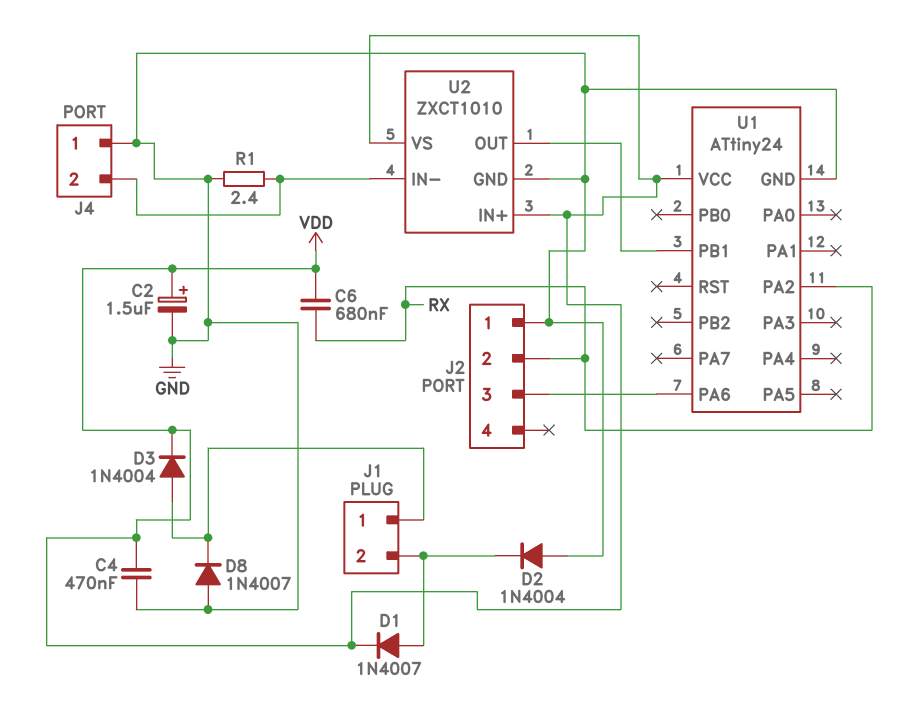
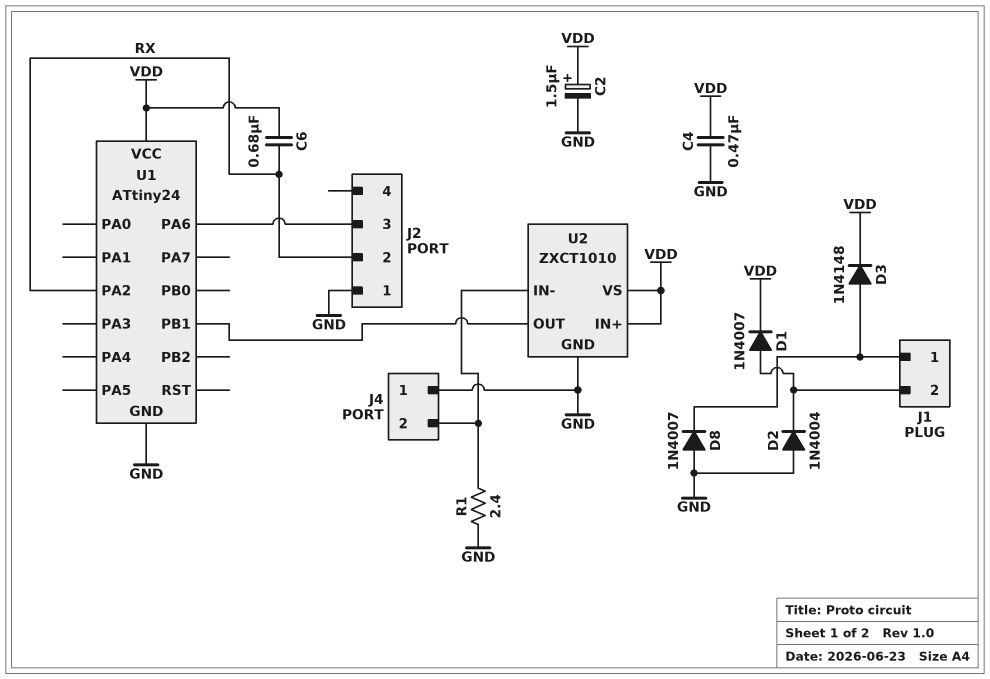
D3: diode 1N4004 (A J1/1, K VDD) -> diode 1N4148 (A J1/1, K VDD)

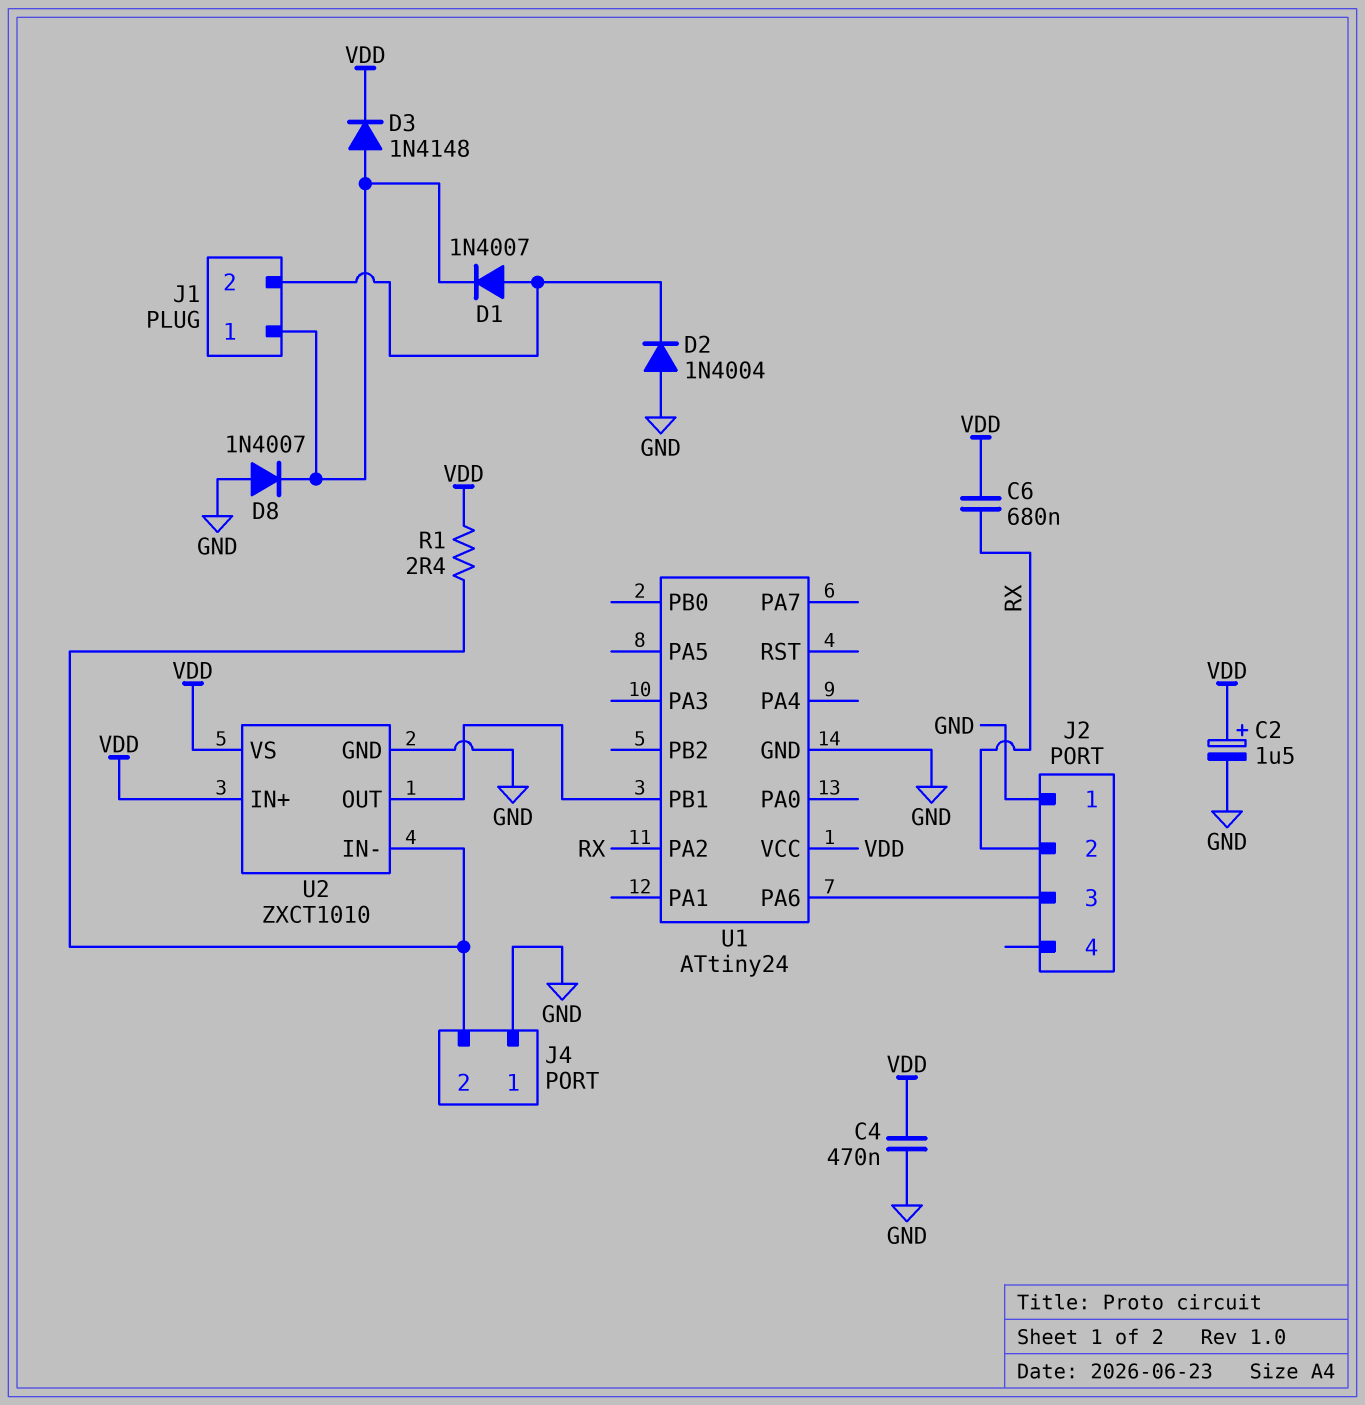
D1: diode 1N4007 (A J1/2, K VDD) -> diode 1N4007 (A J1/2, K J1/1)
R1: 2.4 (GND, J4/2) -> 2.4 (J4/2, VDD)

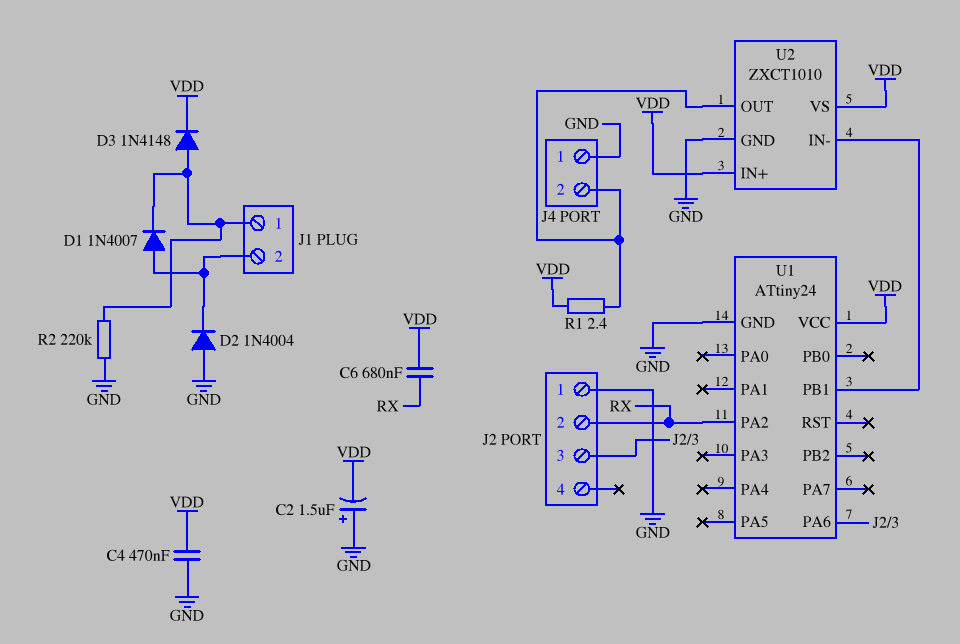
C2: 1.5uF (plus VDD, minus GND) -> 1.5uF (plus GND, minus VDD)
D8: diode 1N4007 (A GND, K J1/1) -> none
R2: none -> 220k (GND, J1/1)
U2 pin IN-: J4/2 -> U1/PB1
U2 pin OUT: U1/PB1 -> J4/2

